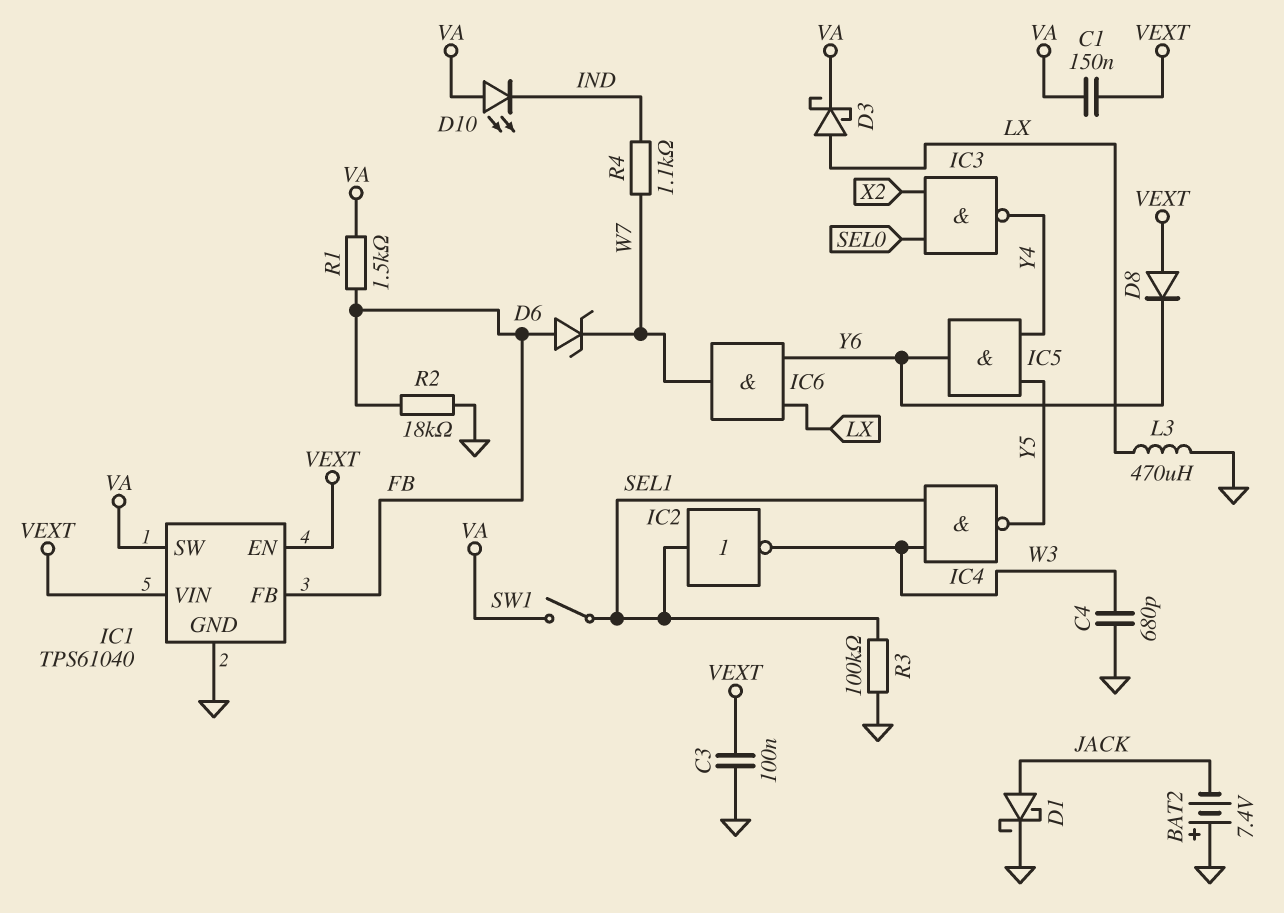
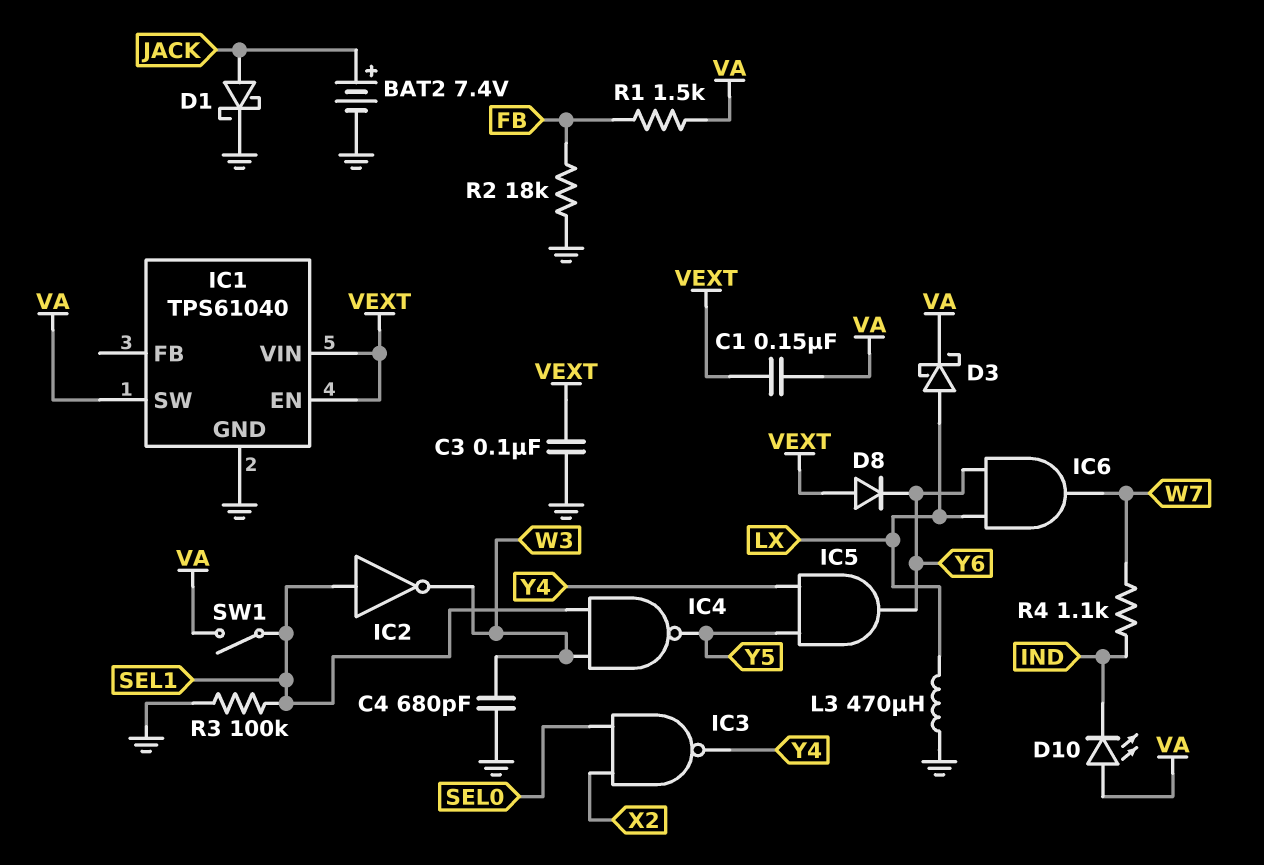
BAT2: 7.4V (plus GND, minus JACK) -> 7.4V (plus JACK, minus GND)
D6: zener (A FB, K W7) -> none
IC1 pin FB: FB -> none

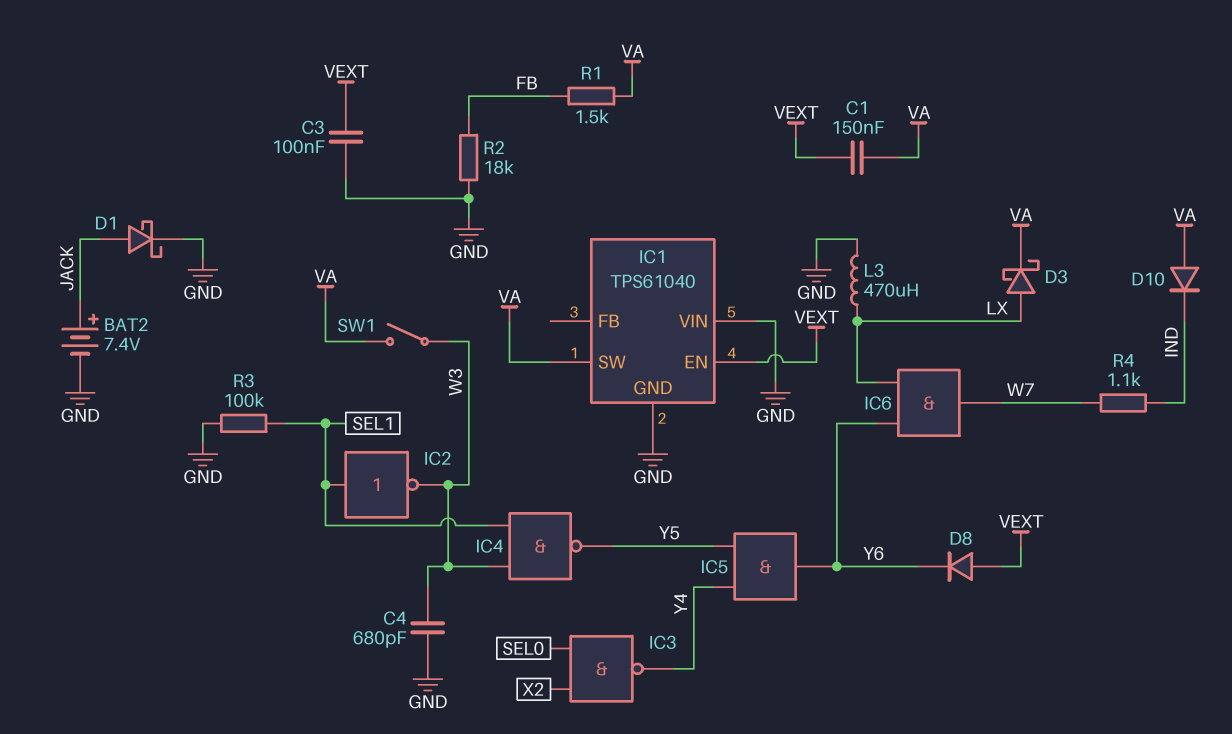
D10: LED (A VA, K IND) -> diode (A VA, K IND)
IC1 pin VIN: VEXT -> GND
SW1: switch (SEL1, VA) -> switch (VA, W3)

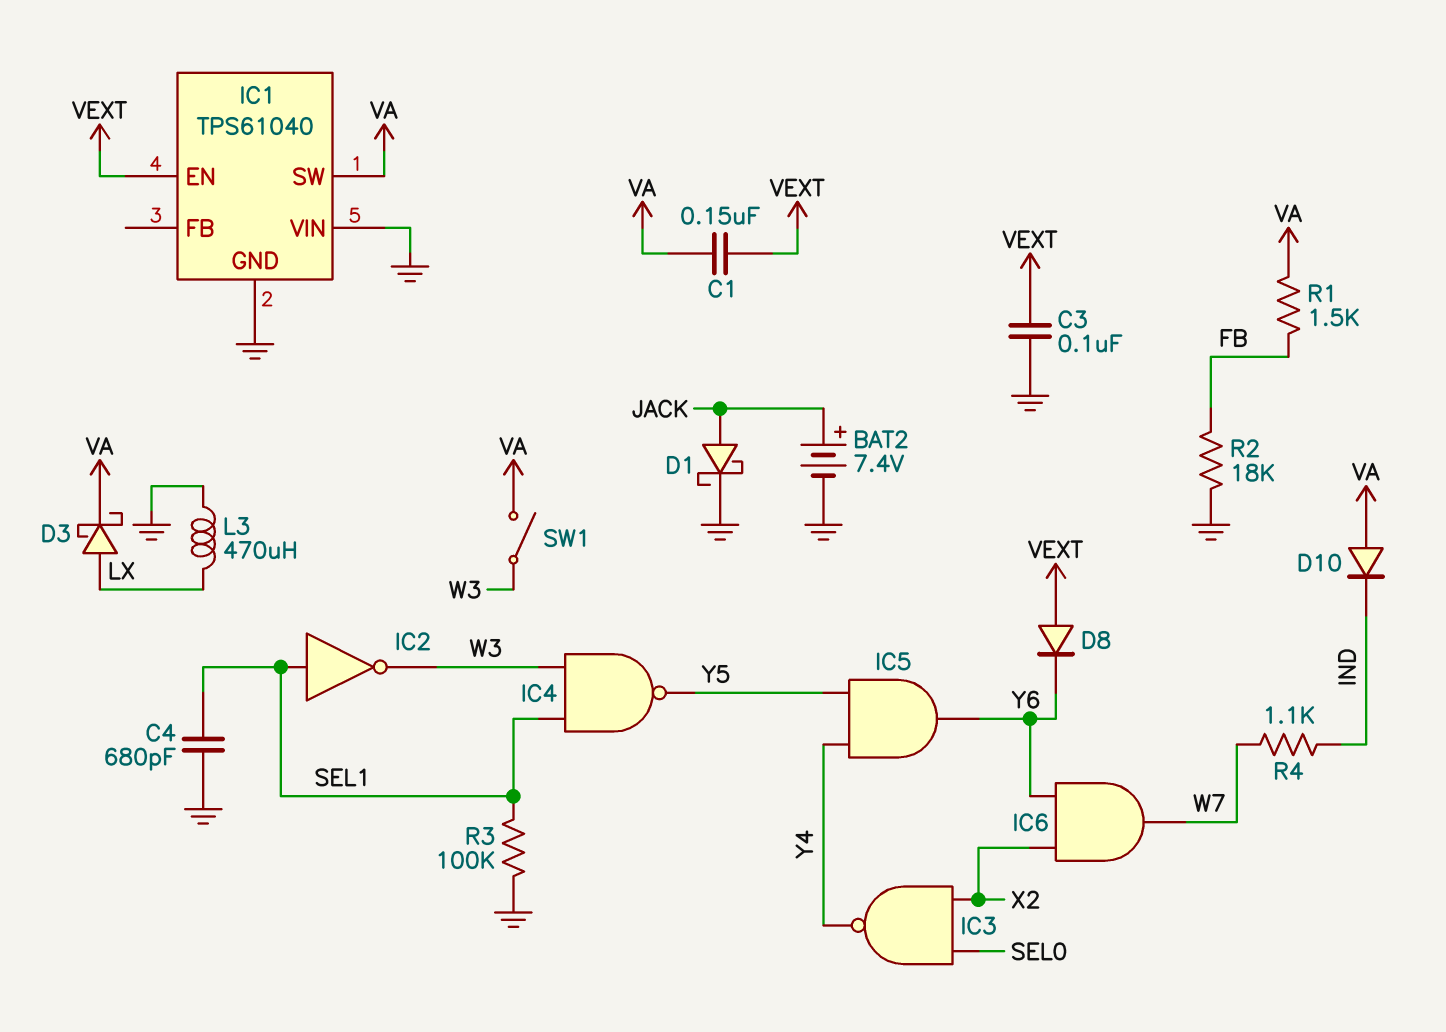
C4: 680pF (GND, W3) -> 680pF (GND, SEL1)
IC6: AND (in LX, in Y6, out W7) -> AND (in X2, in Y6, out W7)

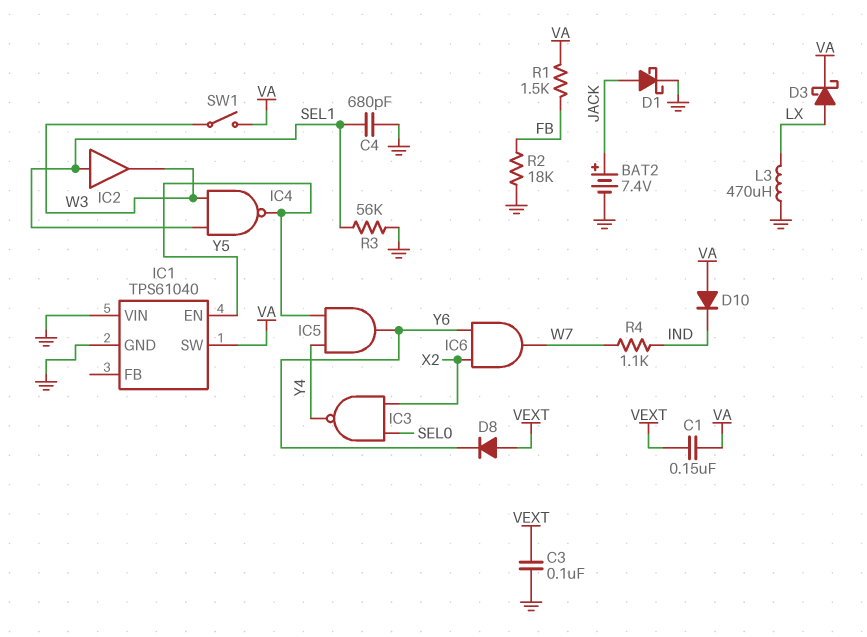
IC1 pin EN: VEXT -> Y5
IC2: NOT (in SEL1, out W3) -> buffer (in SEL1, out W3)
R3: 100k (GND, SEL1) -> 56k (GND, SEL1)

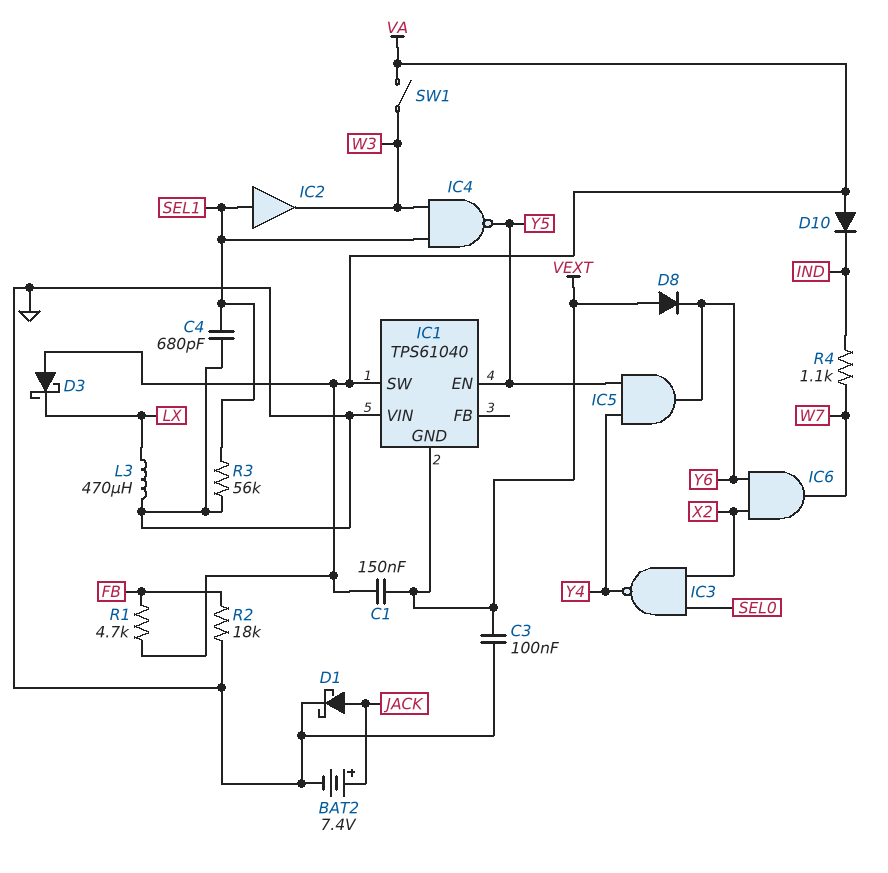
D3: schottky (A LX, K VA) -> schottky (A VA, K LX)
IC1 pin GND: GND -> VEXT
R1: 1.5k (FB, VA) -> 4.7k (FB, VA)

